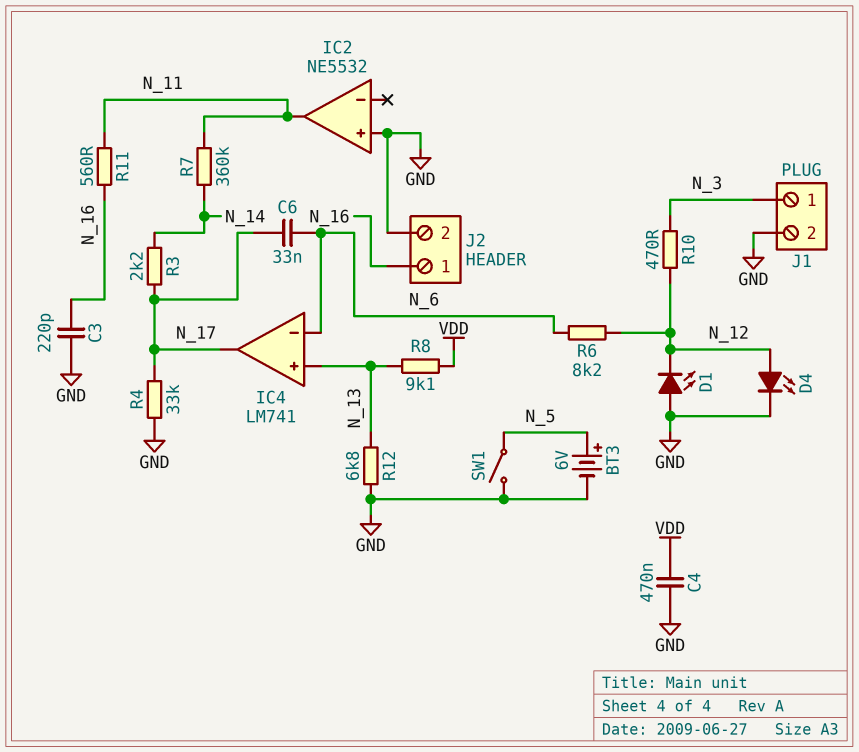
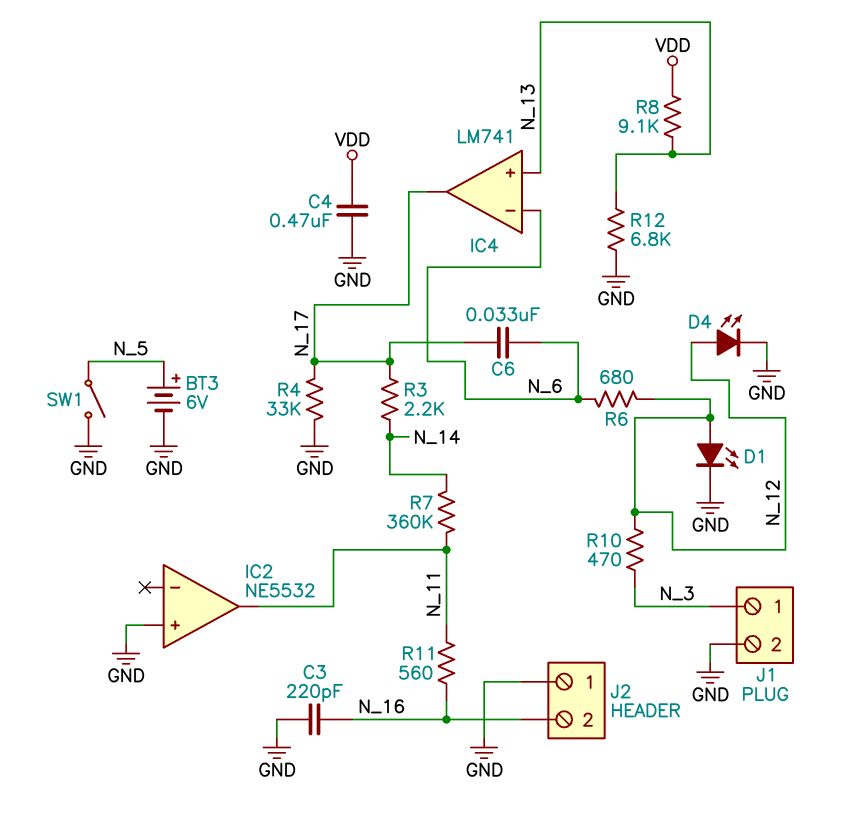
D1: LED (A GND, K N_12) -> LED (A N_12, K GND)
J2 pin 1: N_16 -> GND
J2 pin 2: GND -> N_16
R6: 8.2k (N_6, N_12) -> 680 (N_6, N_12)

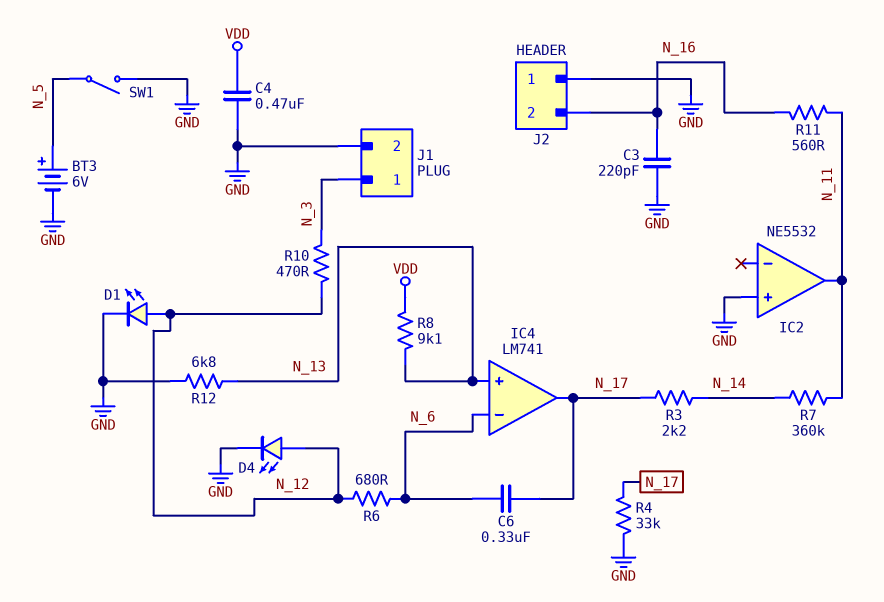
C6: 33nF (N_6, N_17) -> 330nF (N_6, N_17)

